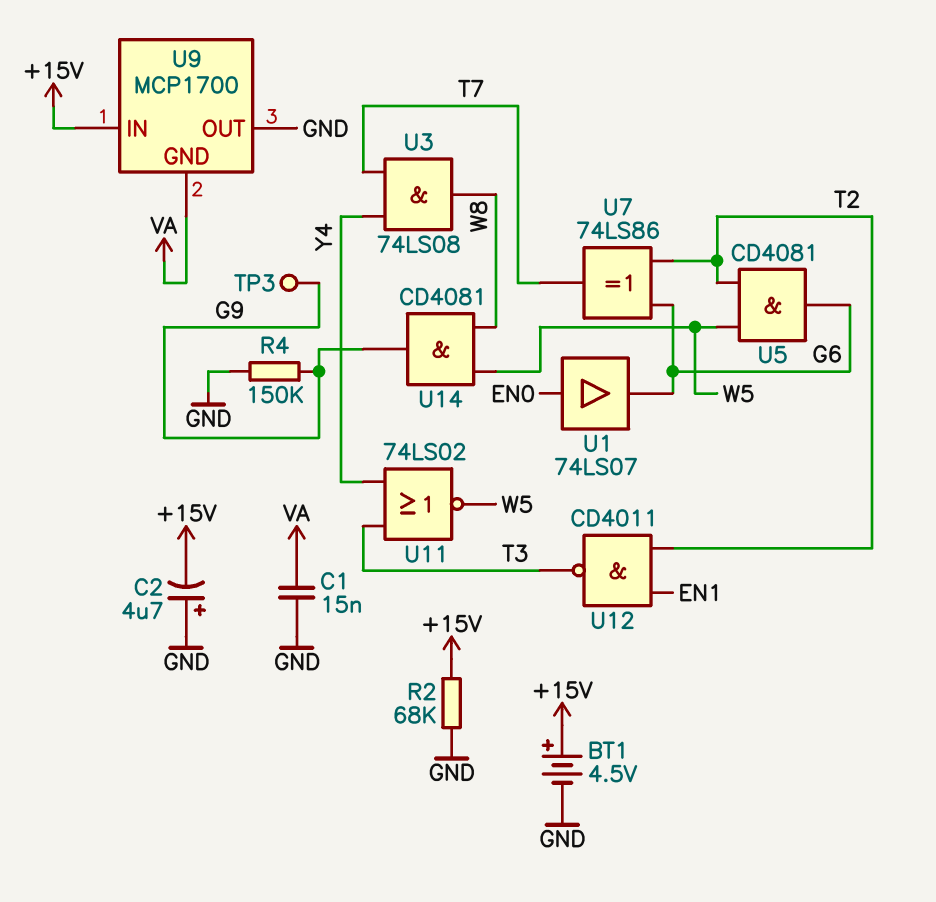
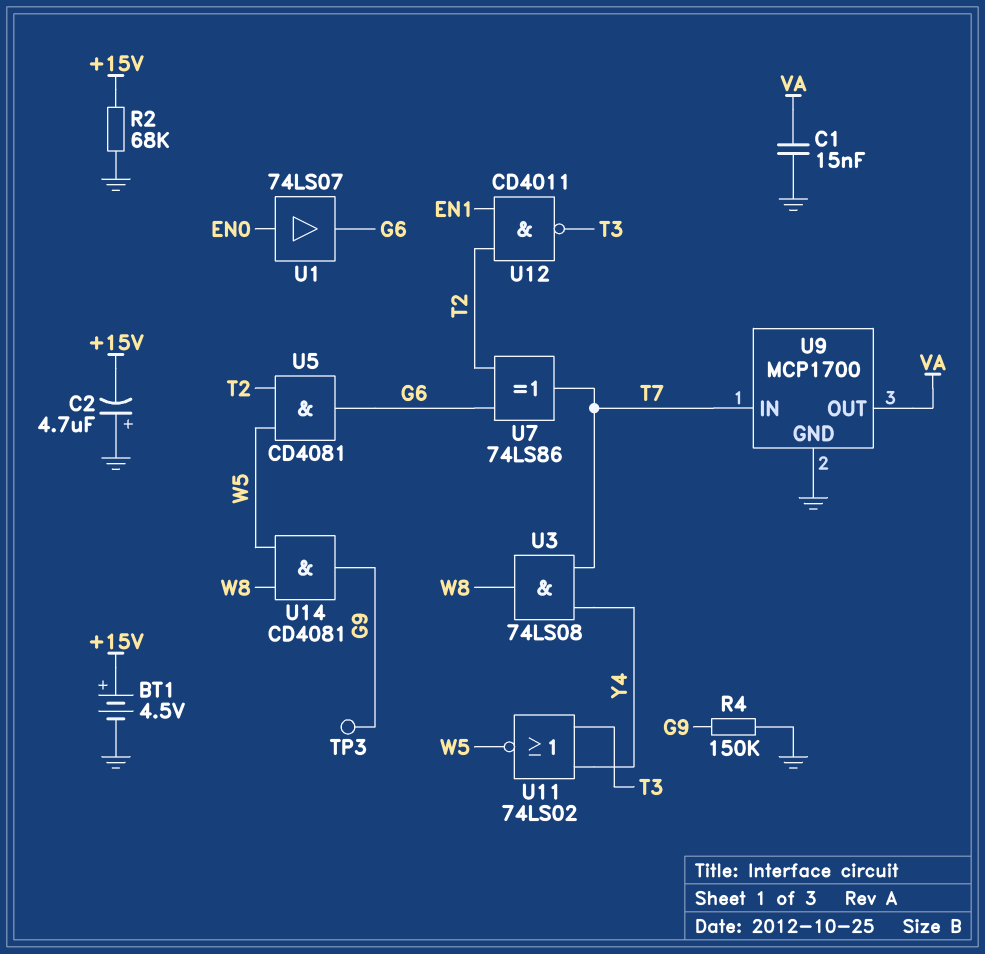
U9 pin GND: VA -> GND
U9 pin IN: +15V -> T7
U9 pin OUT: GND -> VA

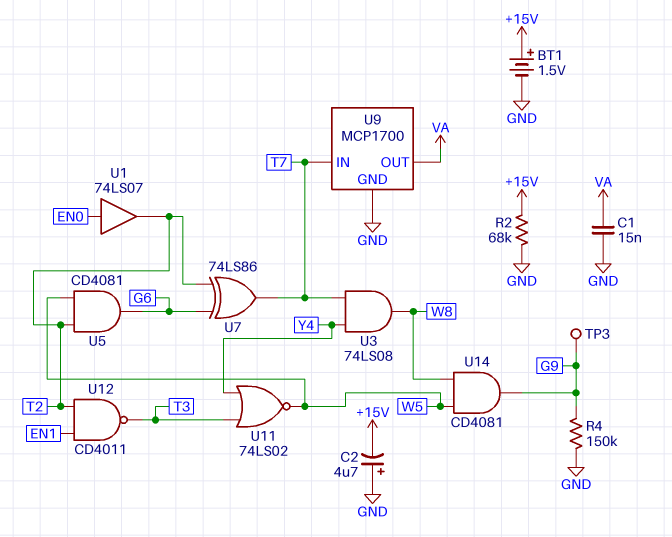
BT1: 4.5V (plus +15V, minus GND) -> 1.5V (plus +15V, minus GND)
U1: buffer 74LS07 (in EN0, out G6) -> buffer 74LS07 (in EN0, out T2)

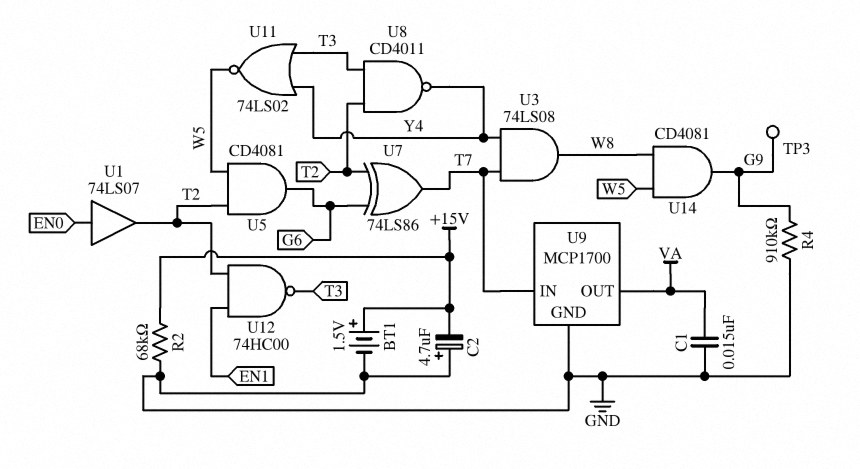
R4: 150k (G9, GND) -> 910k (G9, GND)
U8: none -> NAND CD4011 (in T2, in T3, out Y4)
U12: NAND CD4011 (in EN1, in T2, out T3) -> NAND 74HC00 (in EN1, in T2, out T3)

